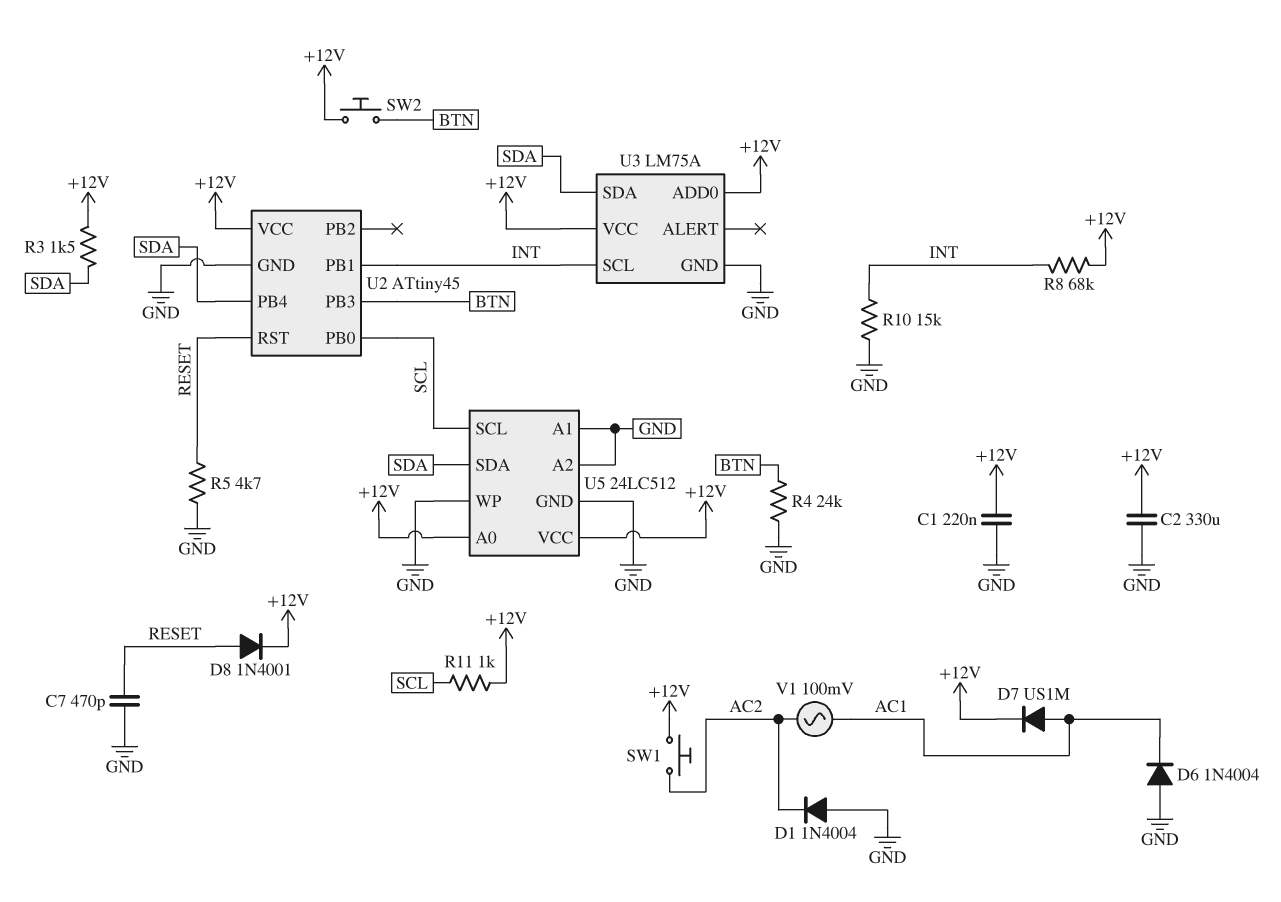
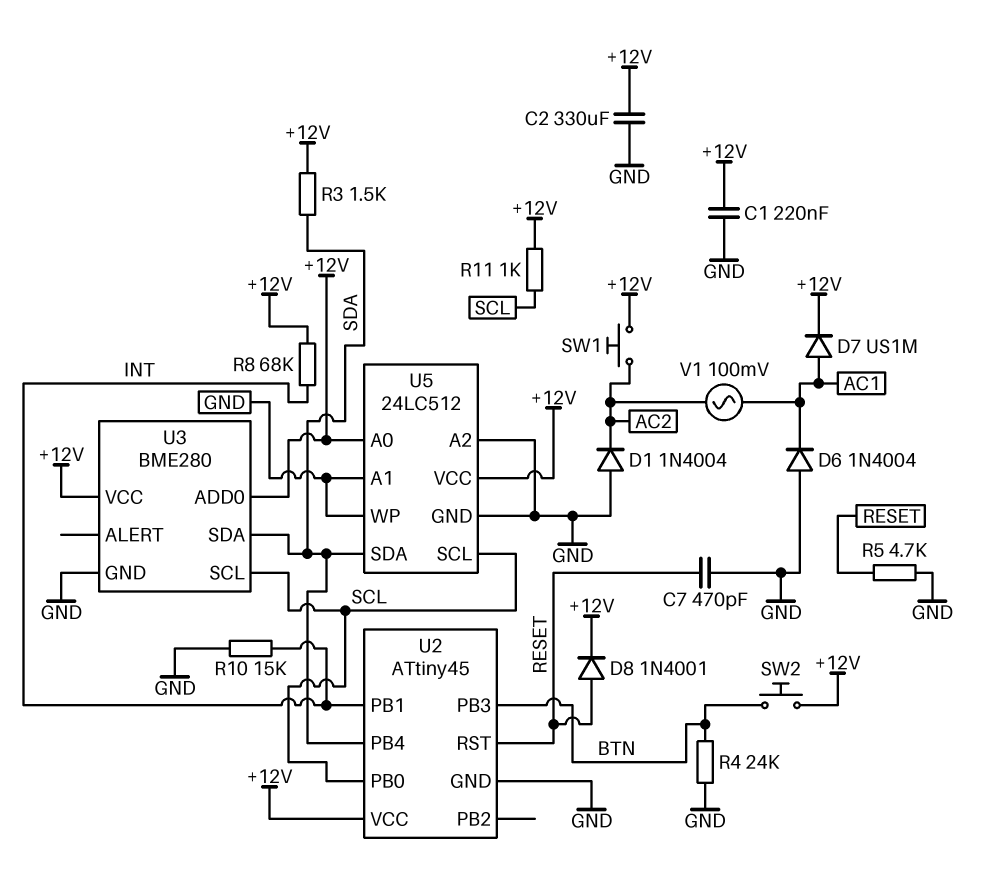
U3: LM75A -> BME280
U3 pin SCL: INT -> SCL

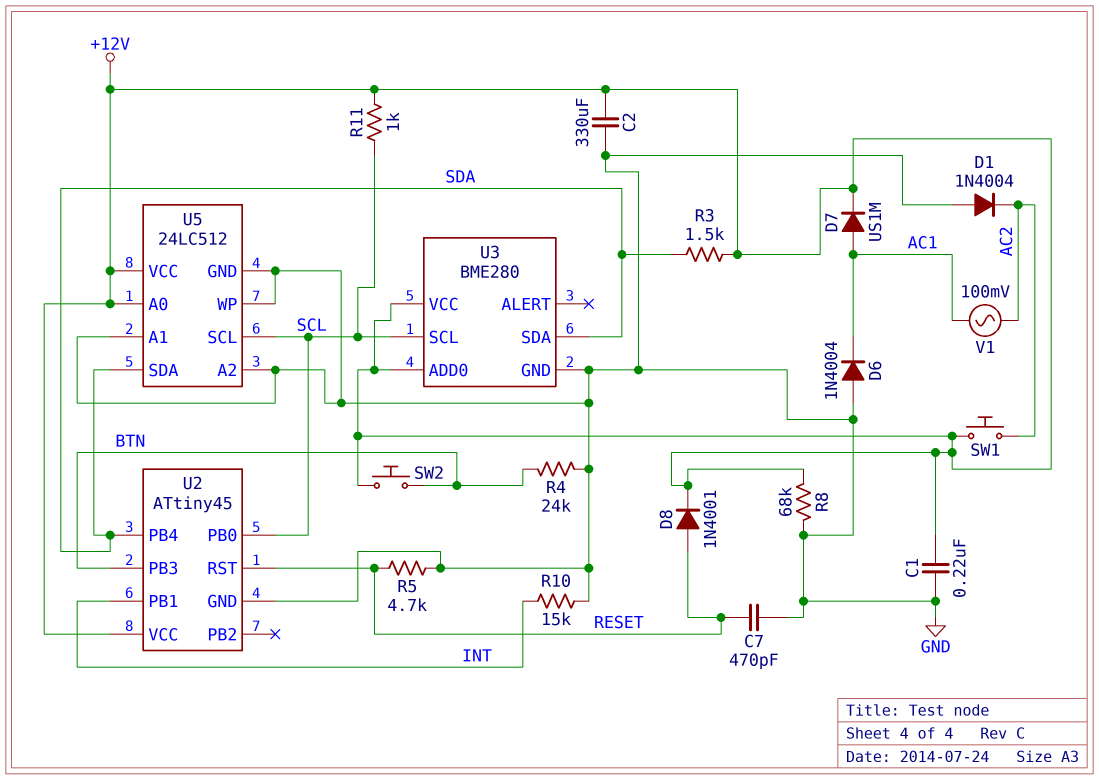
R8: 68k (+12V, INT) -> 68k (+12V, GND)

